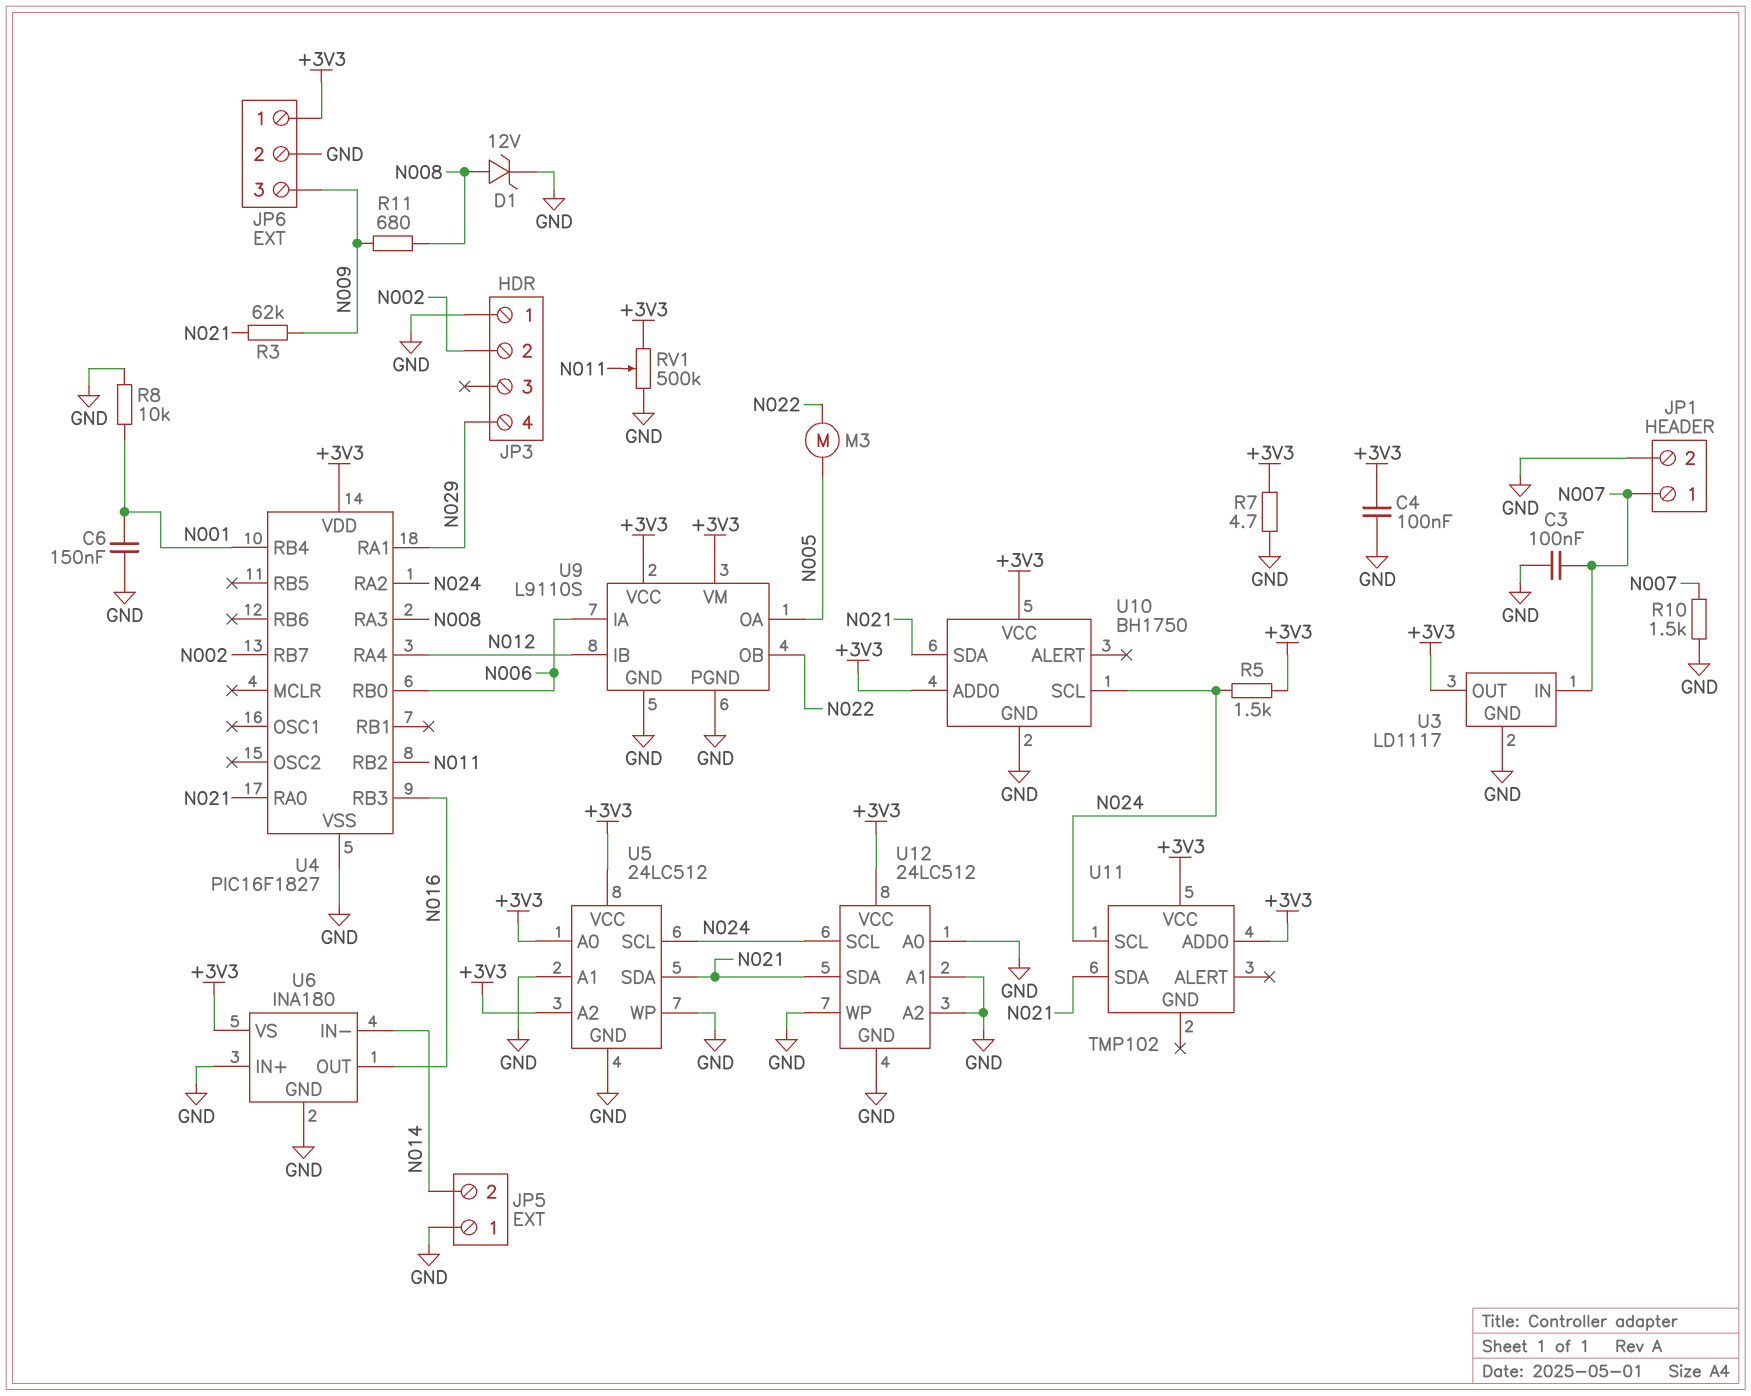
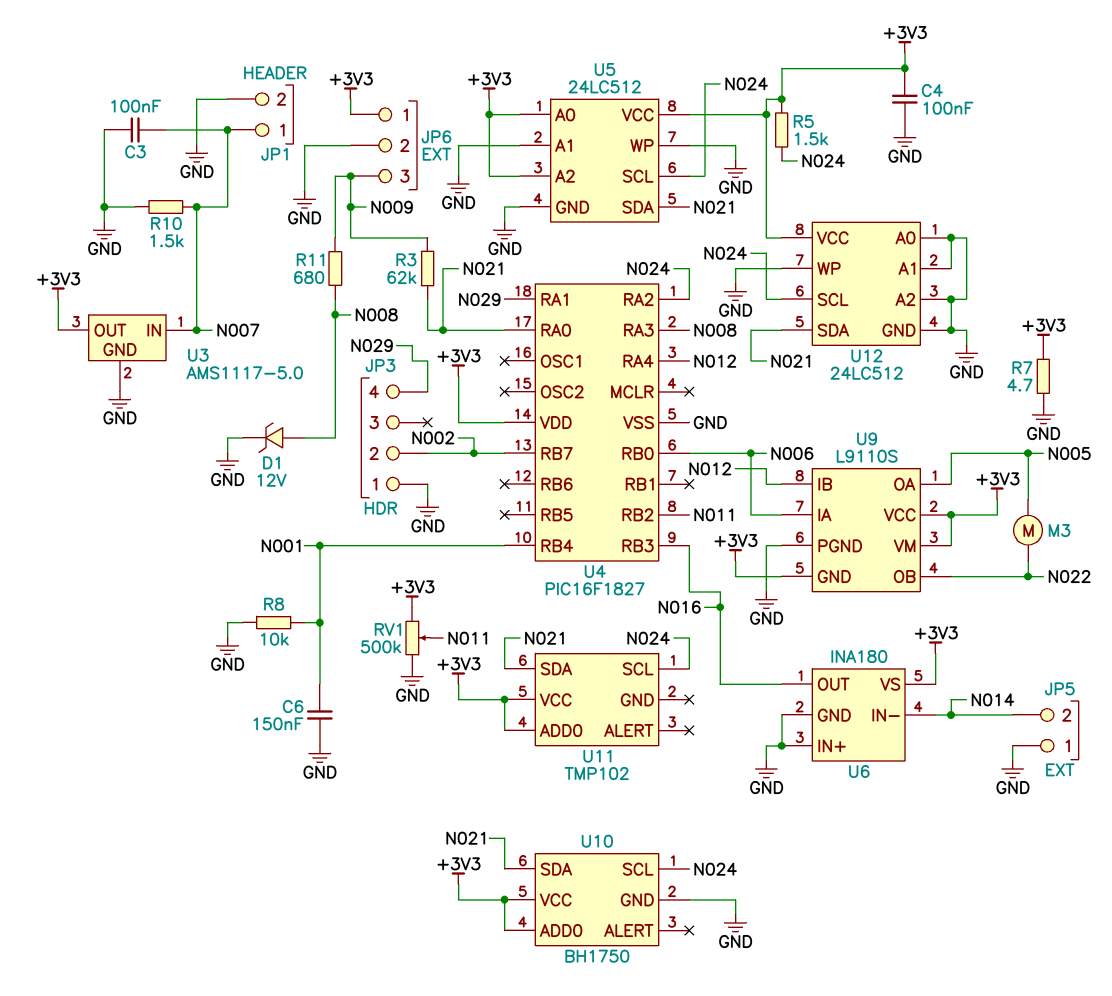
U3: LD1117 -> AMS1117-5.0
U9 pin GND: GND -> +3V3

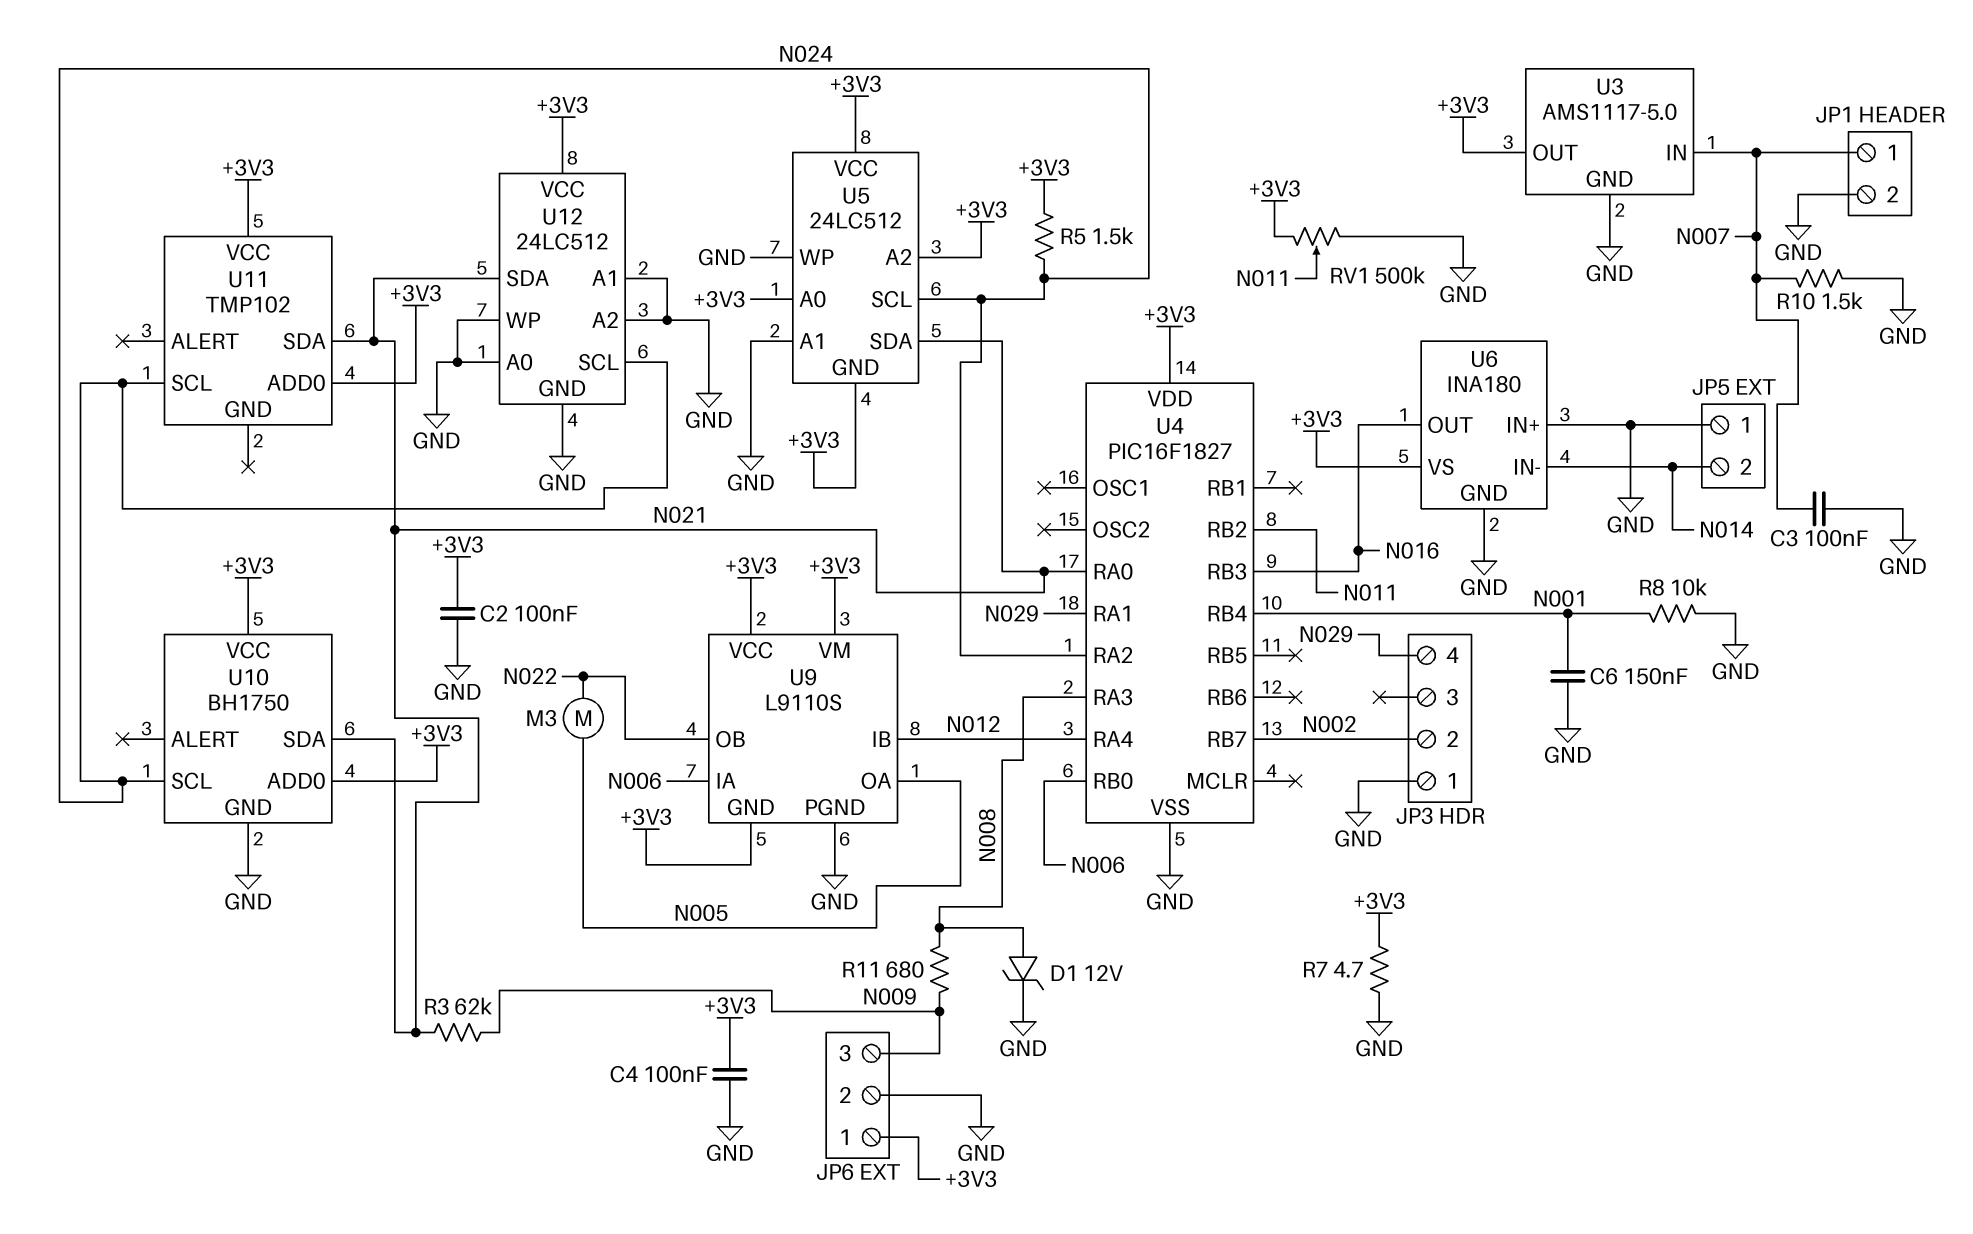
C2: none -> 100nF (+3V3, GND)
U5 pin GND: GND -> +3V3

